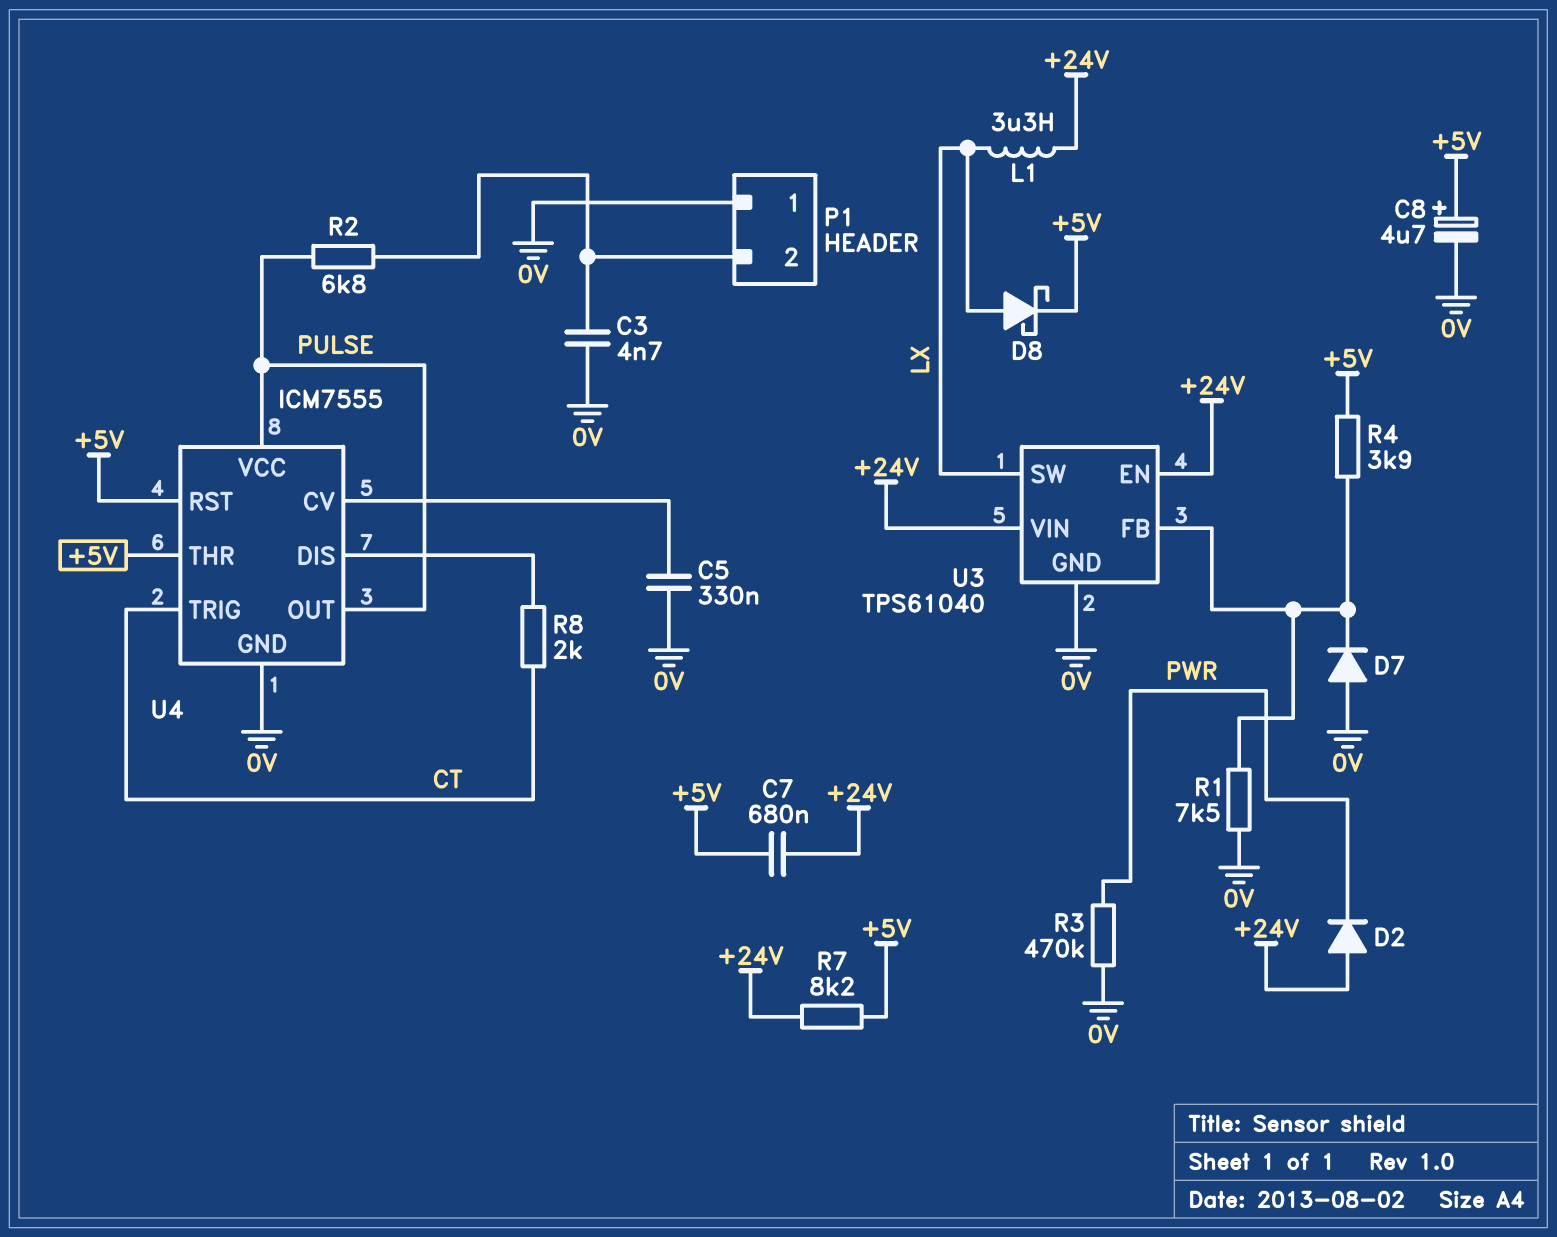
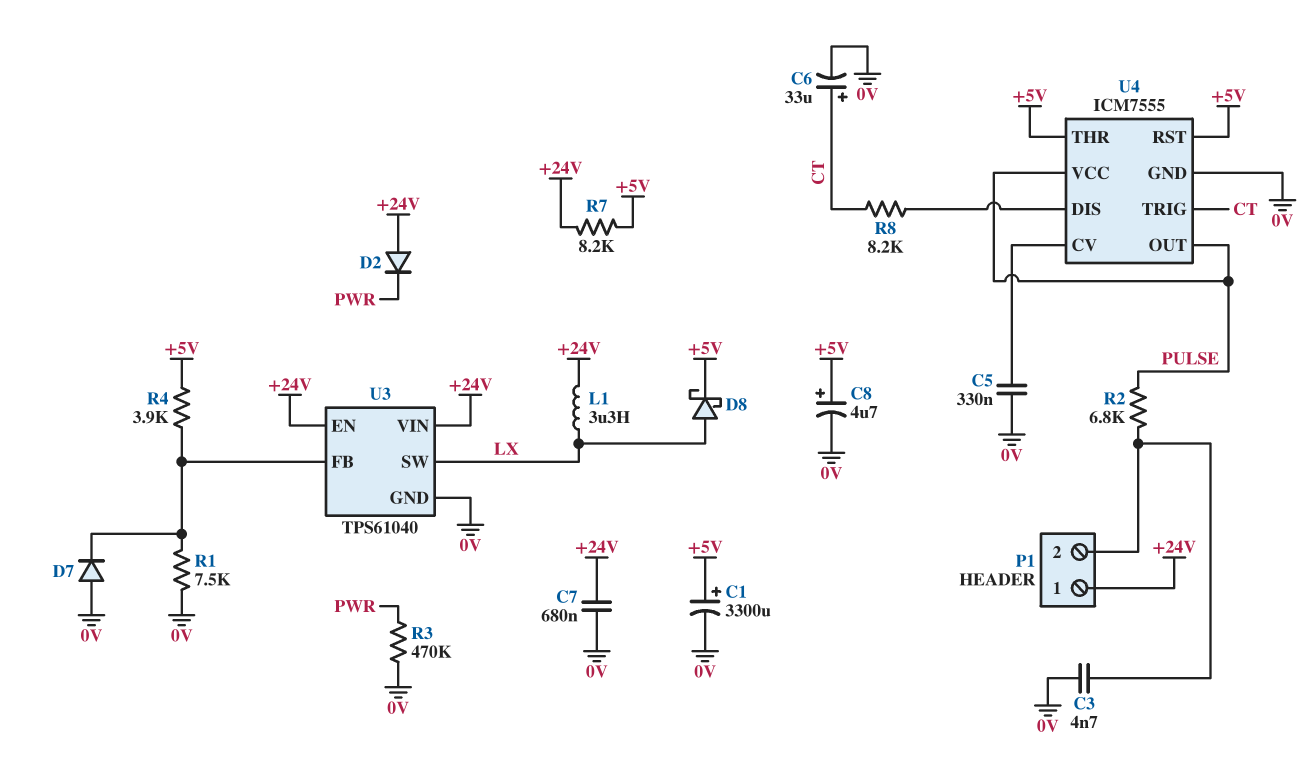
C1: none -> 3300uF (plus +5V, minus 0V)
C6: none -> 33uF (plus CT, minus 0V)
C7: 680nF (+5V, +24V) -> 680nF (+24V, 0V)
P1 pin 1: 0V -> +24V
R8: 2k (CT, U4/DIS) -> 8.2k (CT, U4/DIS)

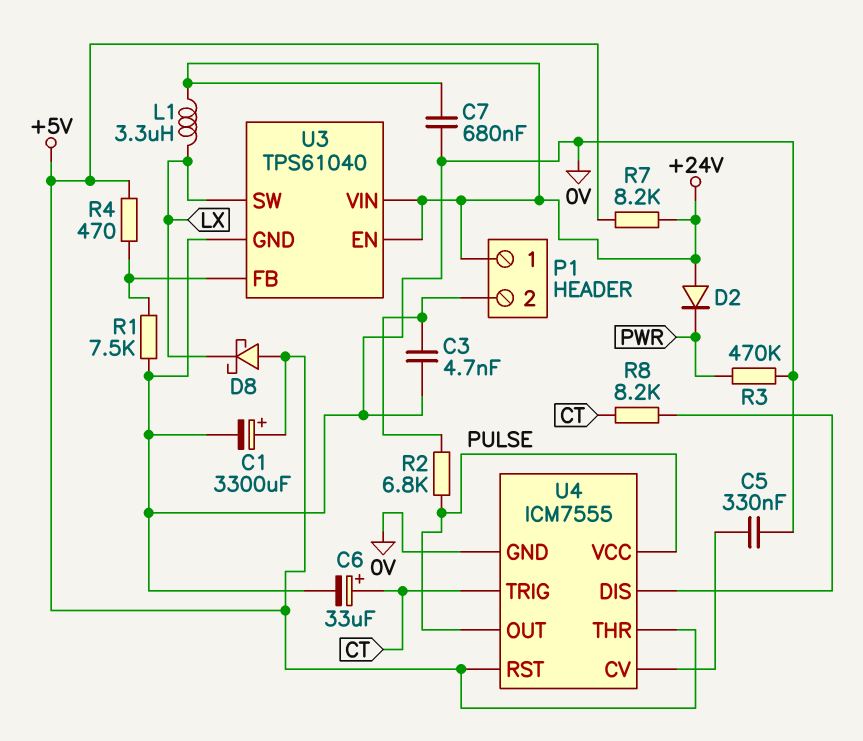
C8: 4.7uF (plus +5V, minus 0V) -> none
D7: diode (A 0V, K U3/FB) -> none
D8: schottky (A LX, K +5V) -> schottky (A +5V, K LX)
R4: 3.9k (+5V, U3/FB) -> 470 (+5V, U3/FB)

